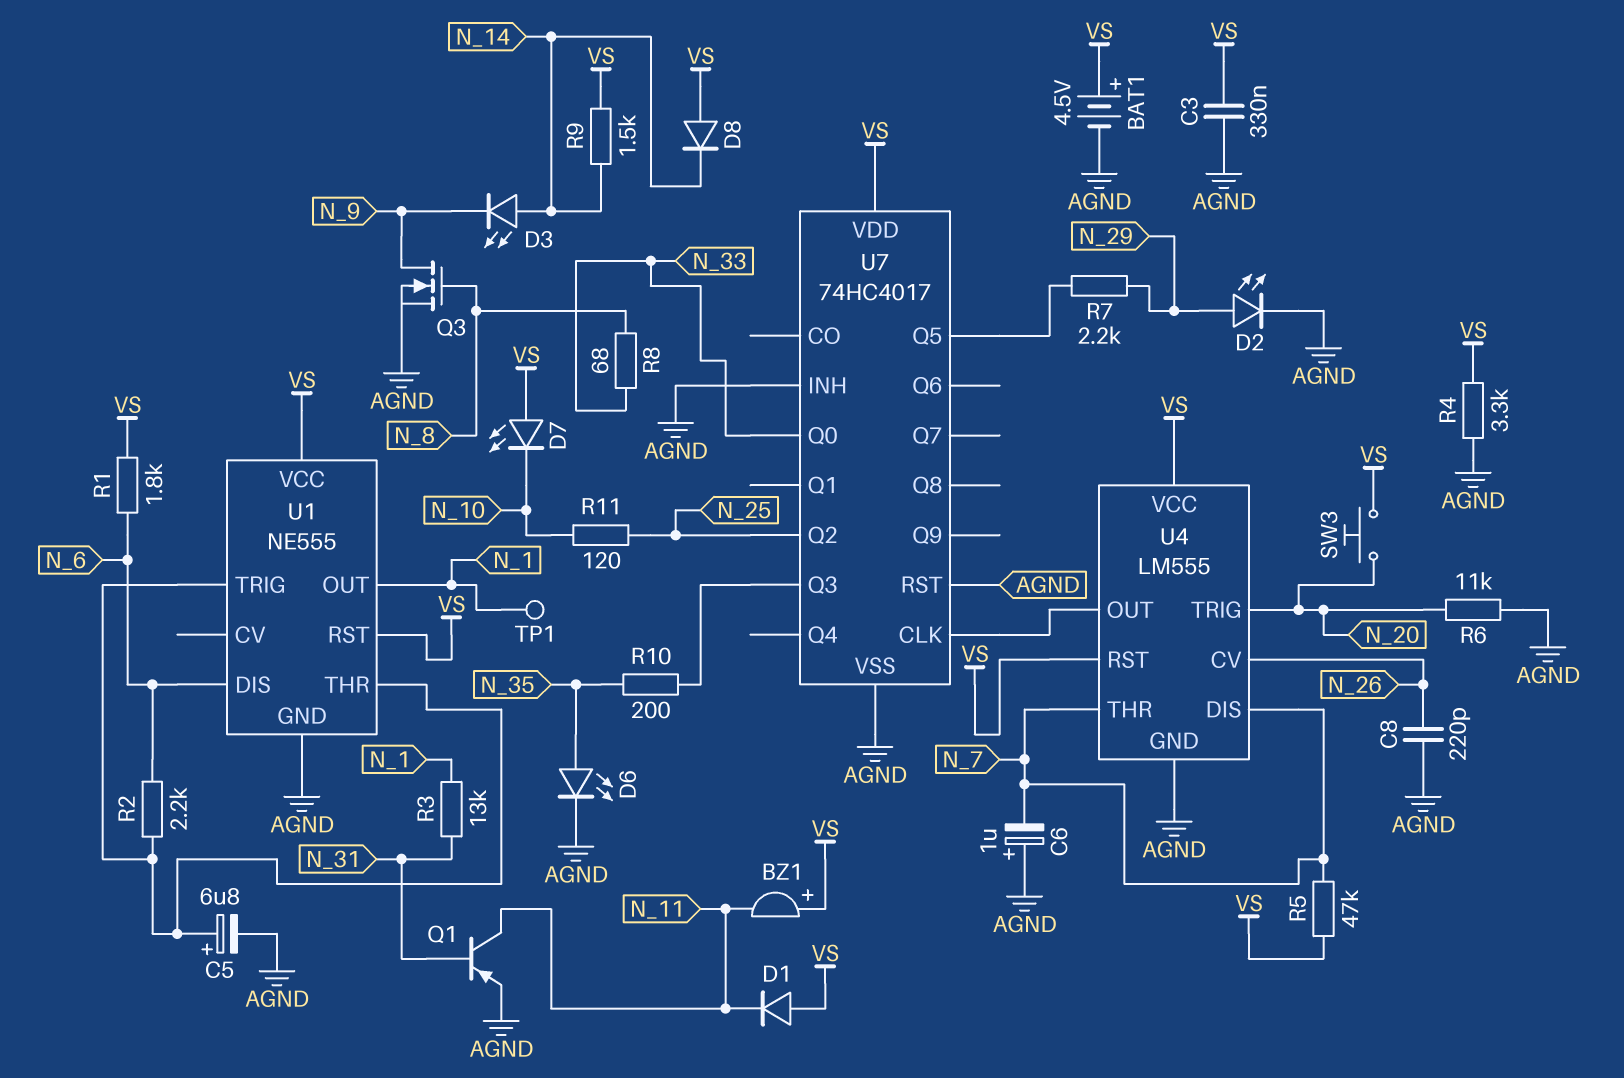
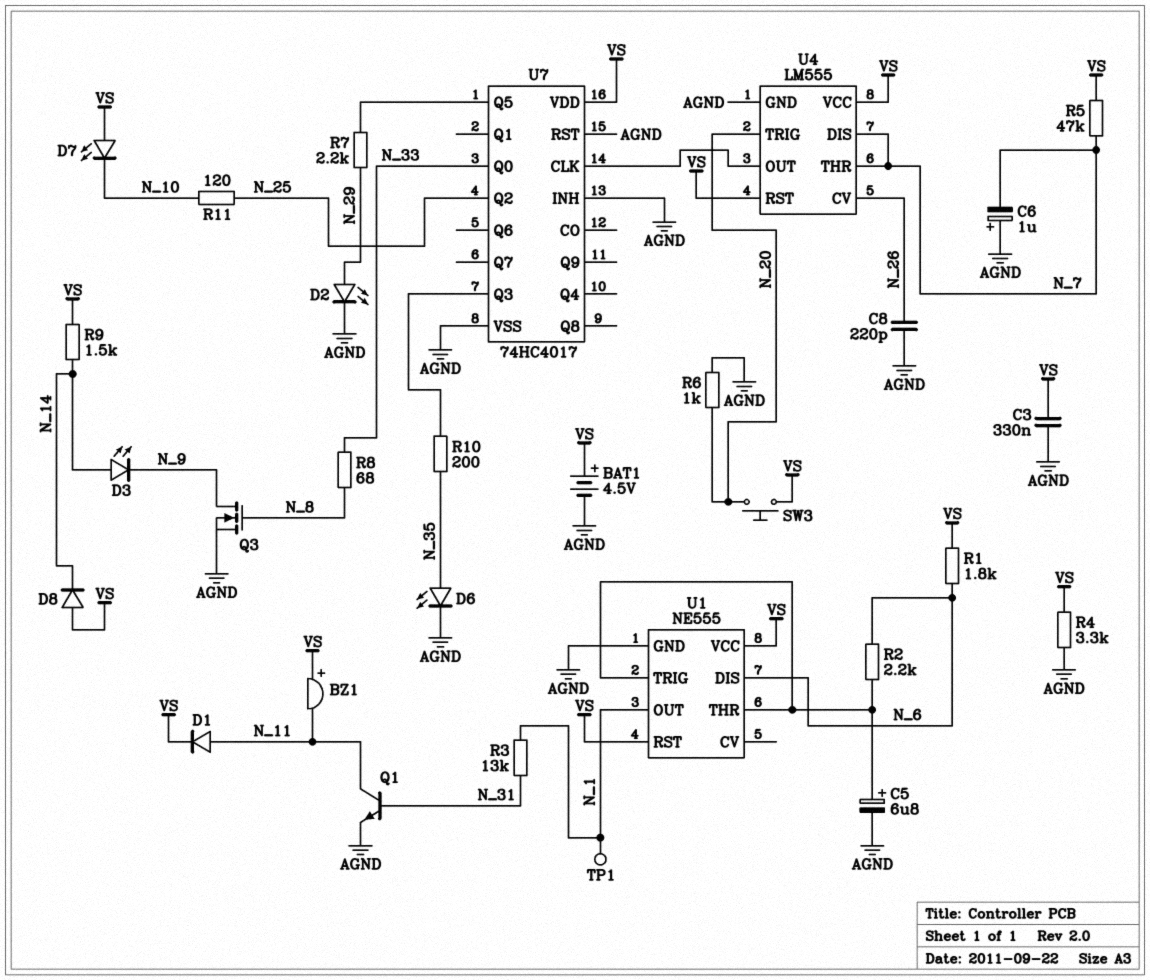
D1: diode (A VS, K N_11) -> diode (A N_11, K VS)
Q1: PNP (B N_31, C N_11, E AGND) -> NPN (B N_31, C N_11, E AGND)
R6: 11k (AGND, N_20) -> 1k (AGND, N_20)

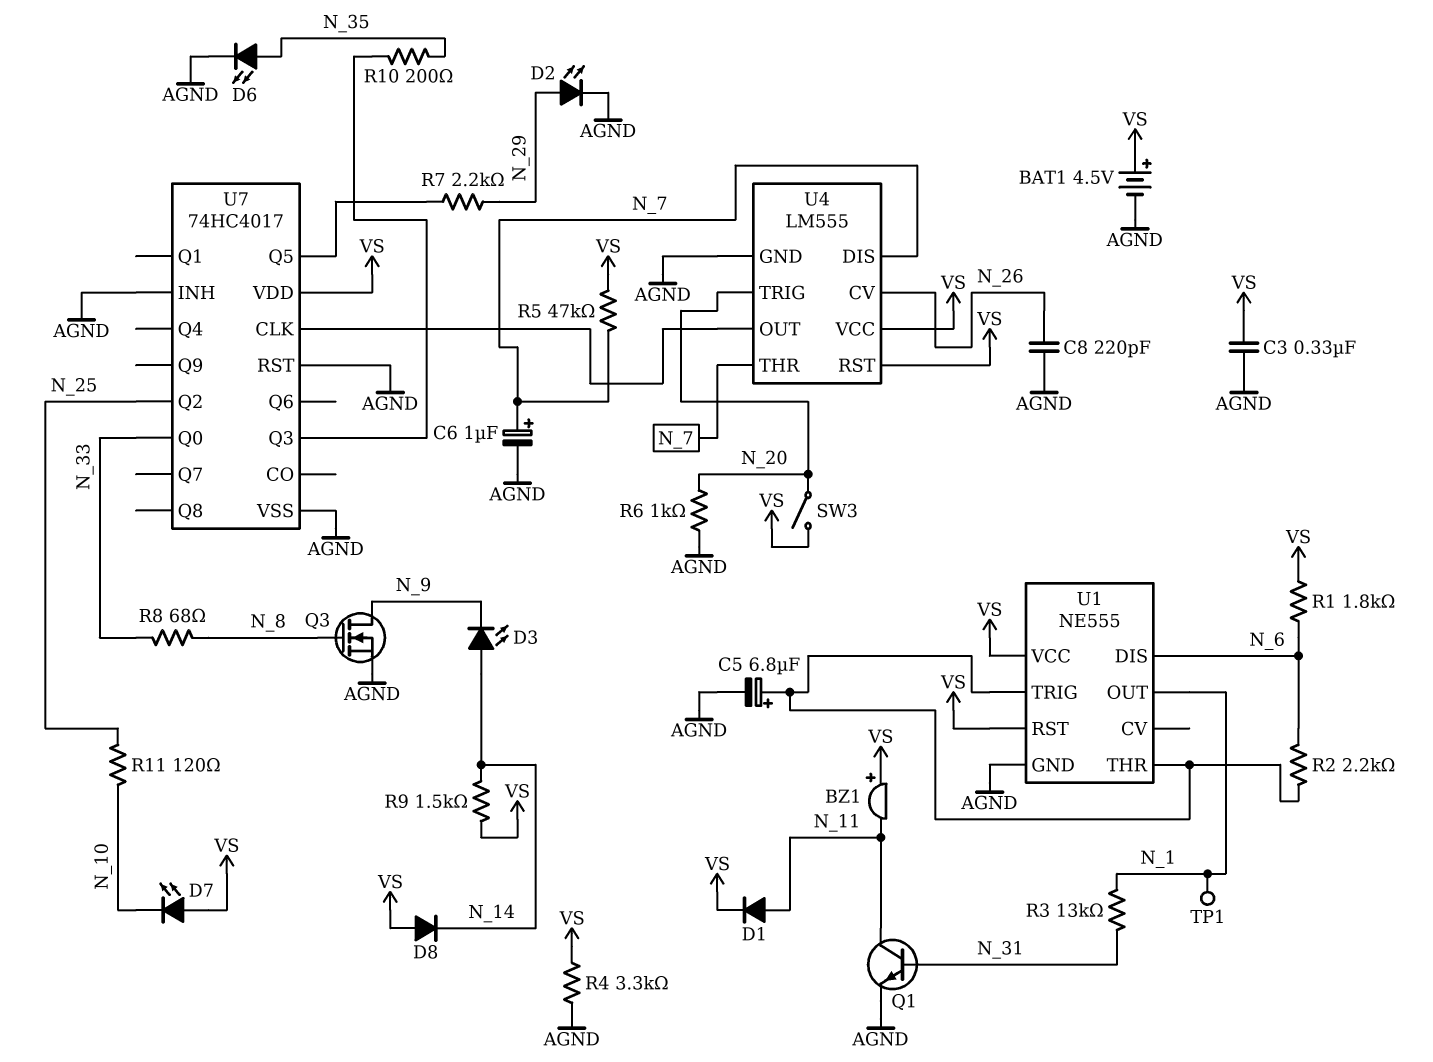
C6: 1uF (plus AGND, minus N_7) -> 1uF (plus N_7, minus AGND)
SW3: button (N_20, VS) -> switch (N_20, VS)

